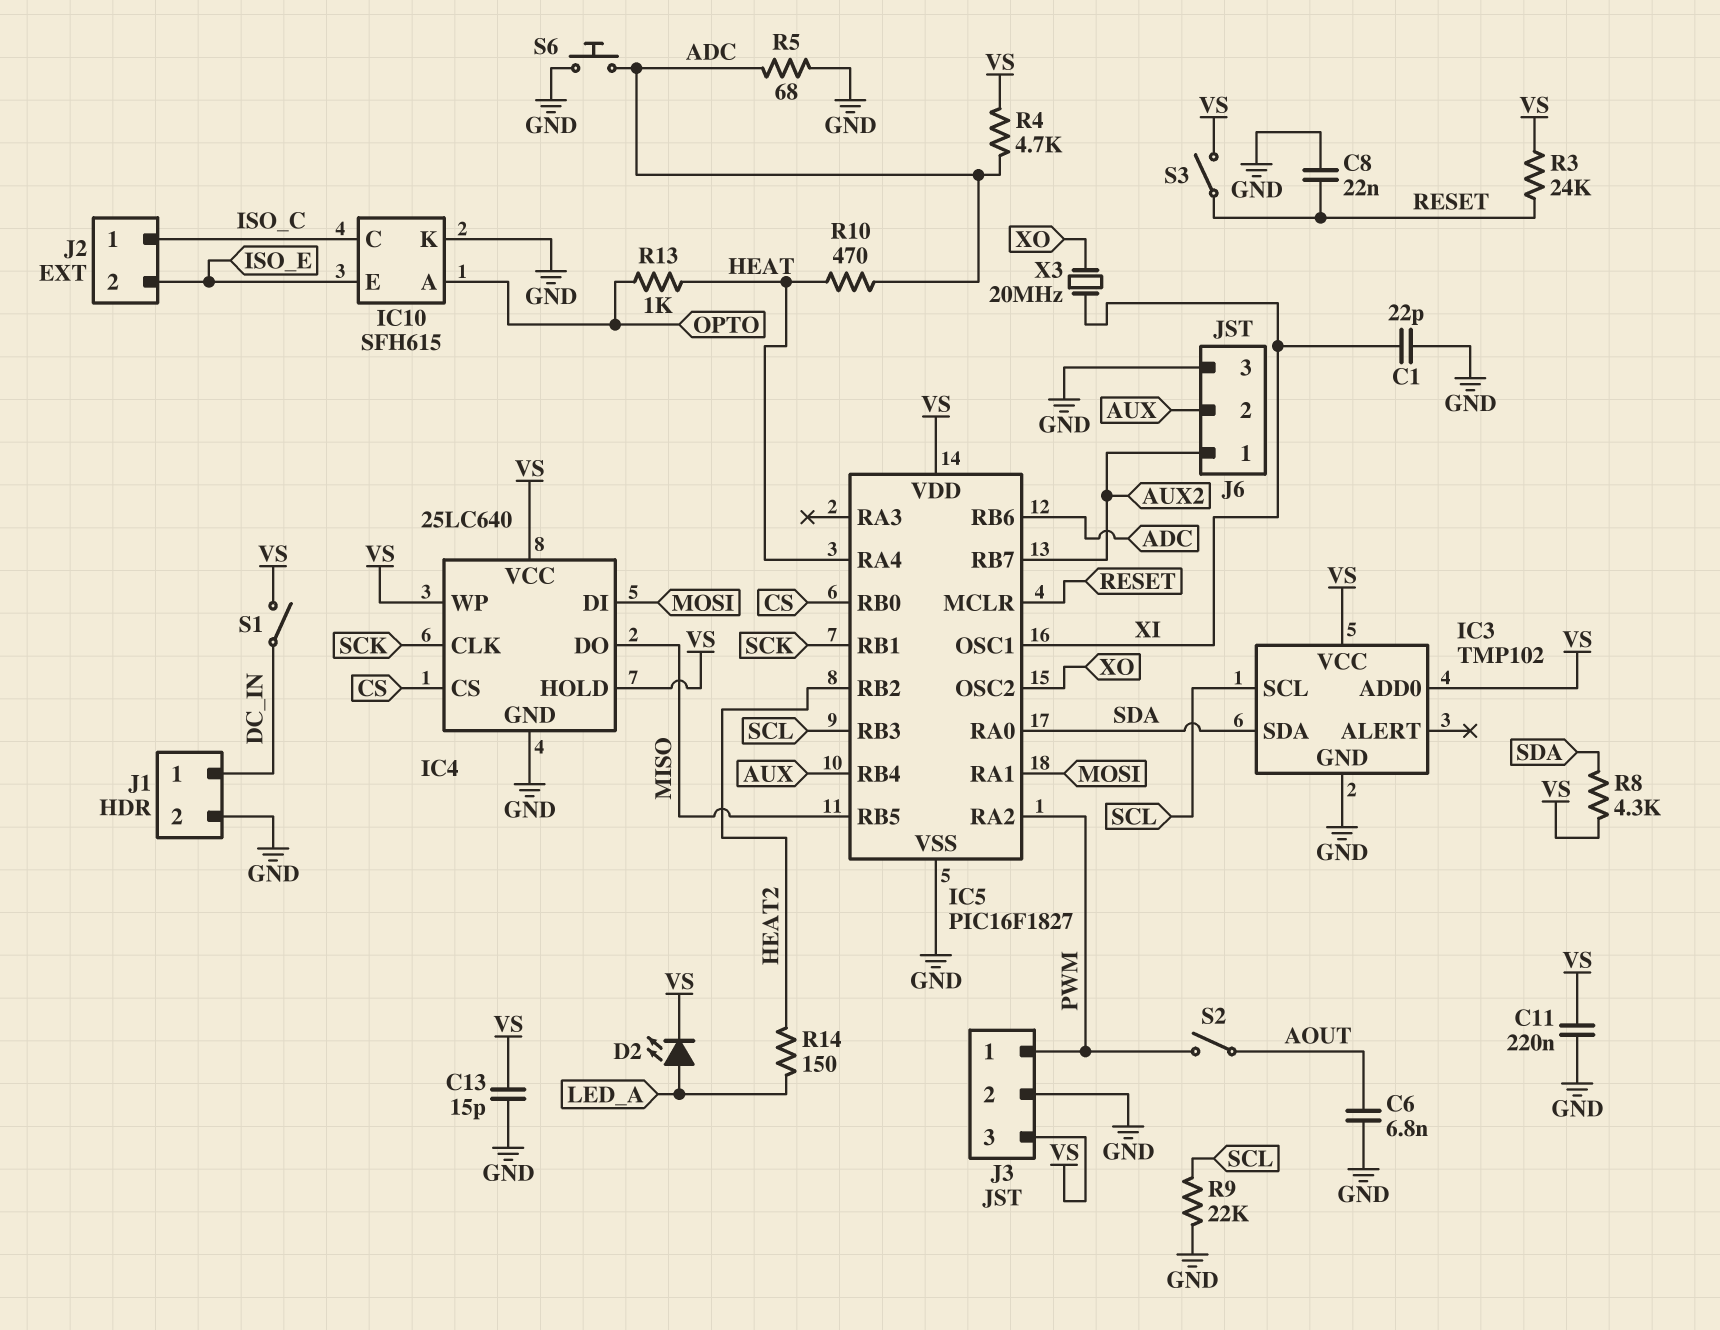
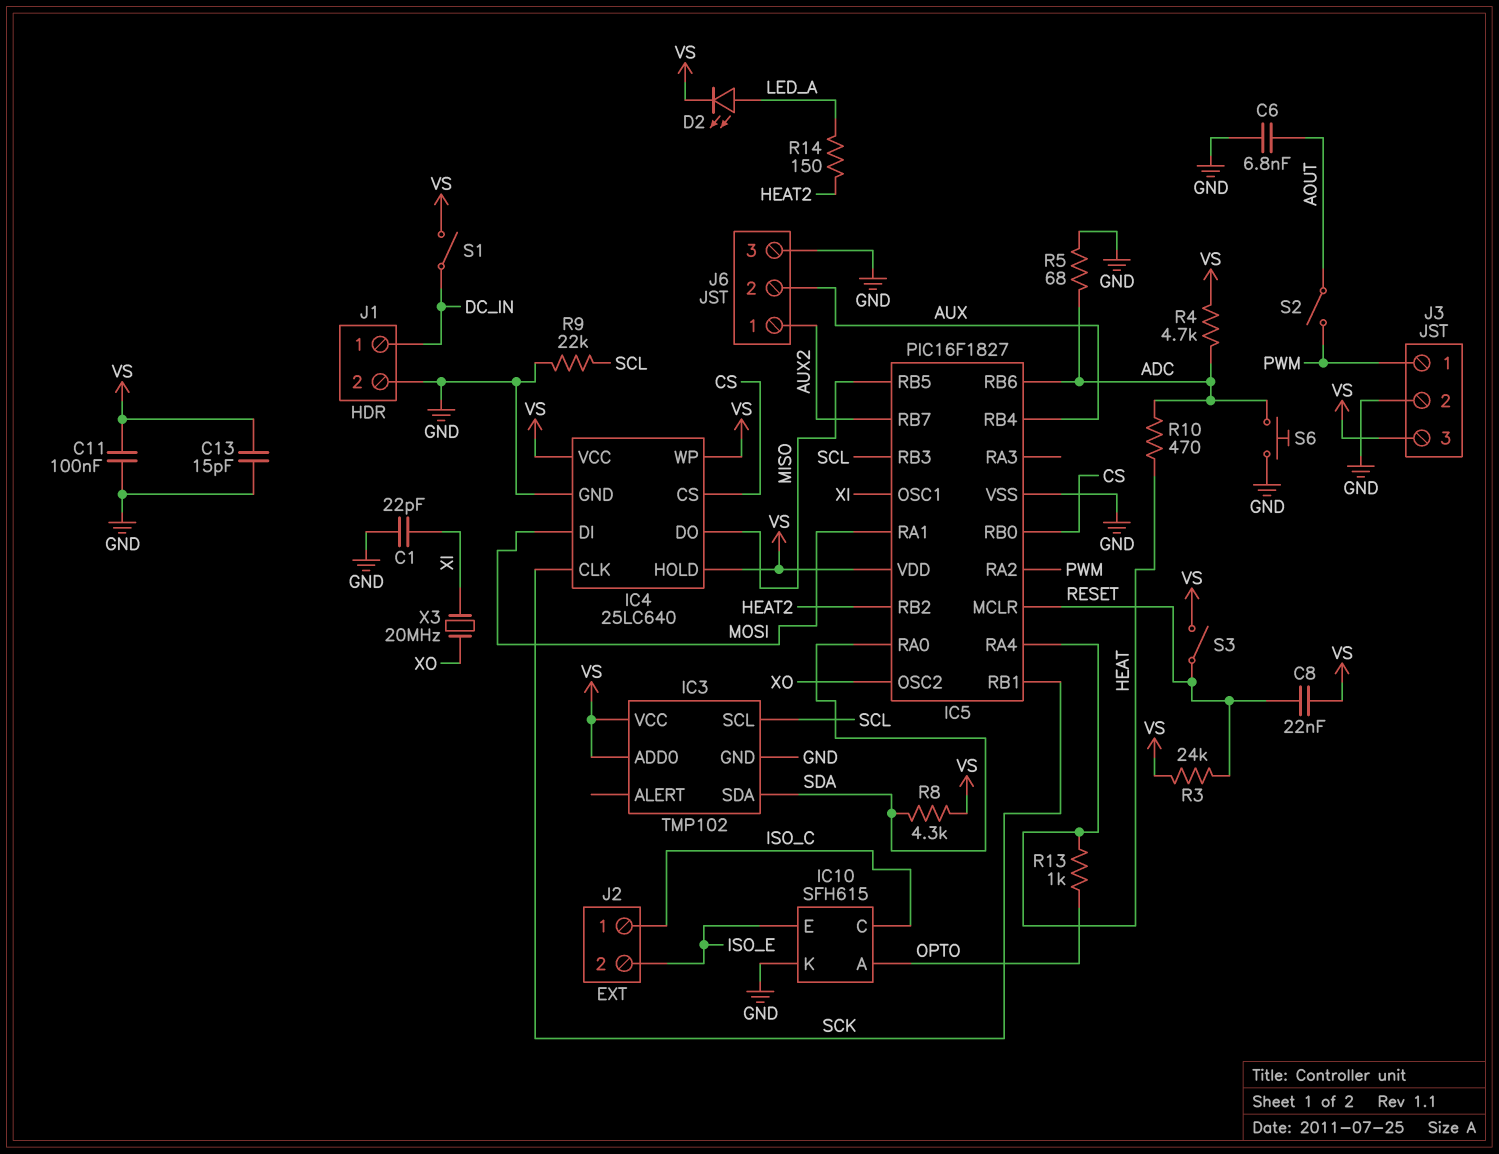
C8: 22nF (GND, RESET) -> 22nF (RESET, VS)
C11: 220nF (GND, VS) -> 100nF (GND, VS)

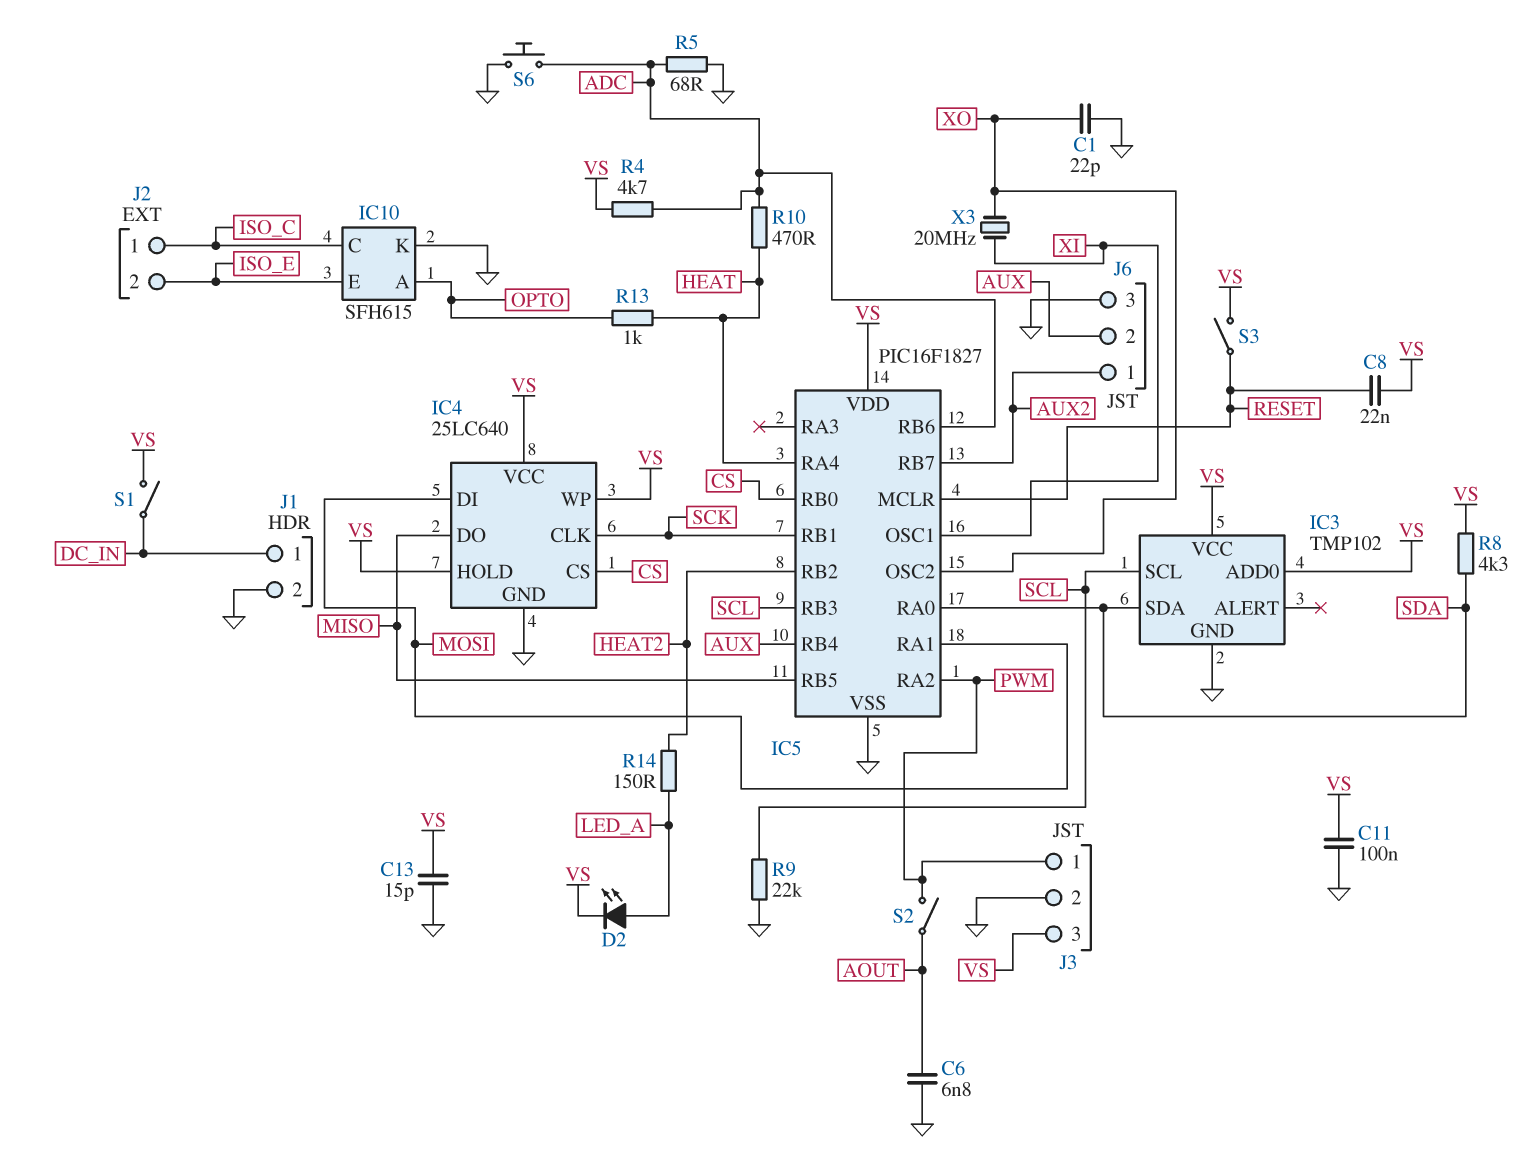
C1: 22pF (GND, XI) -> 22pF (GND, XO)
R3: 24k (RESET, VS) -> none

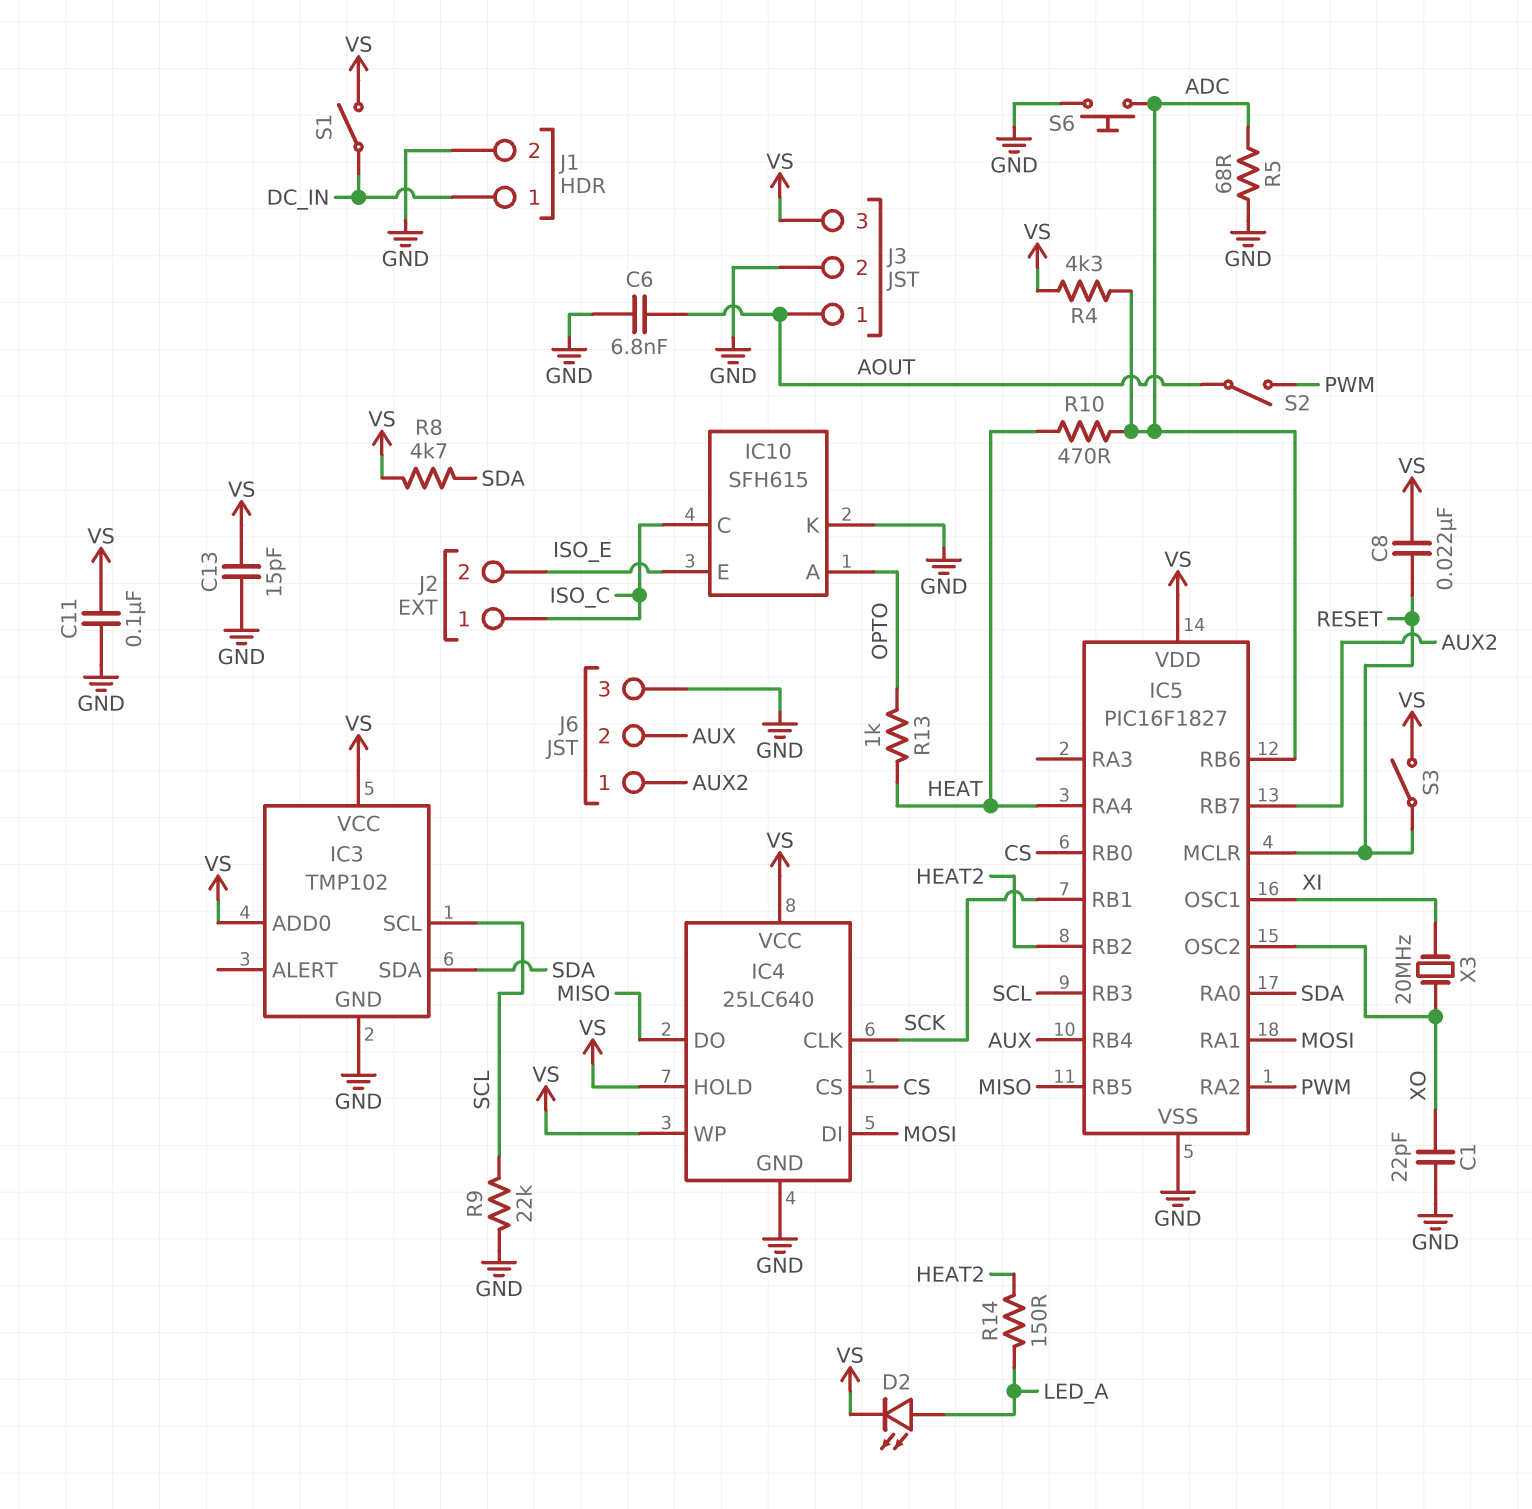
J3 pin 1: PWM -> AOUT
R4: 4.7k (ADC, VS) -> 4.3k (ADC, VS)
R8: 4.3k (SDA, VS) -> 4.7k (SDA, VS)

